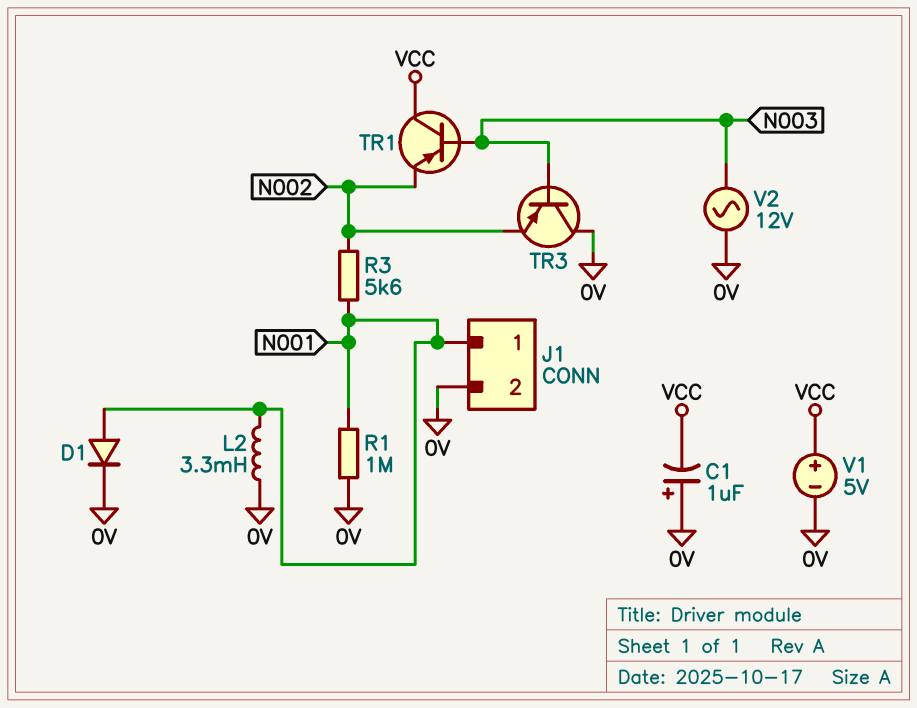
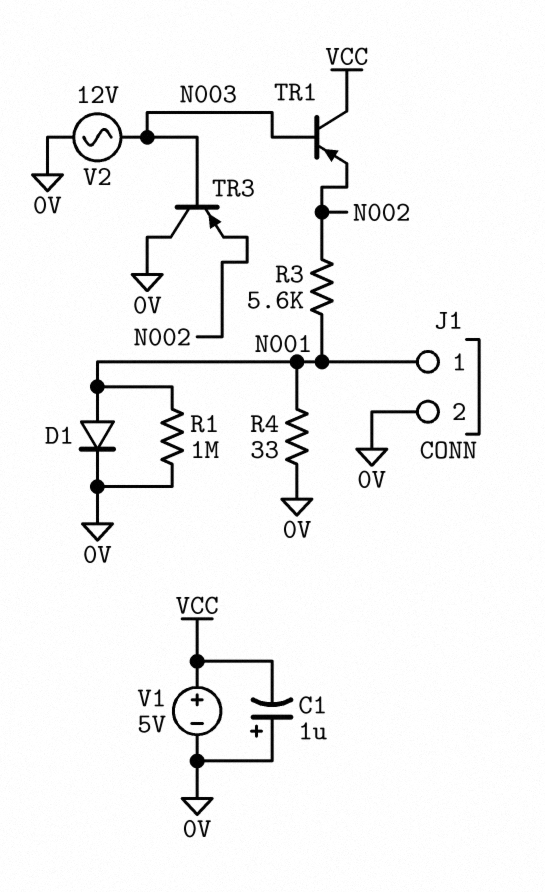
L2: 3.3mH (0V, N001) -> none
R4: none -> 33 (0V, N001)

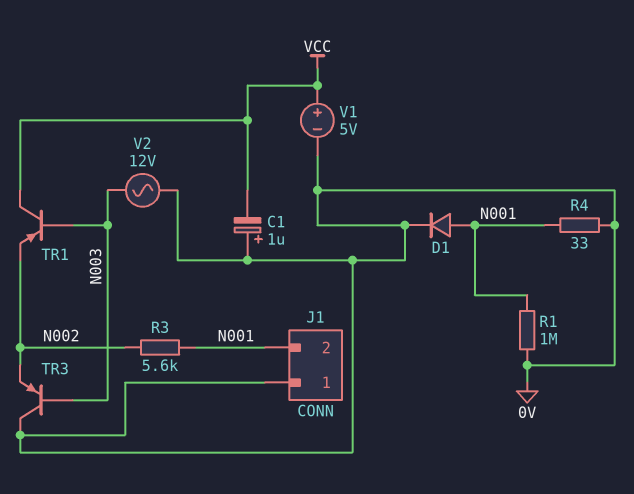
J1 pin 1: N001 -> 0V
J1 pin 2: 0V -> N001

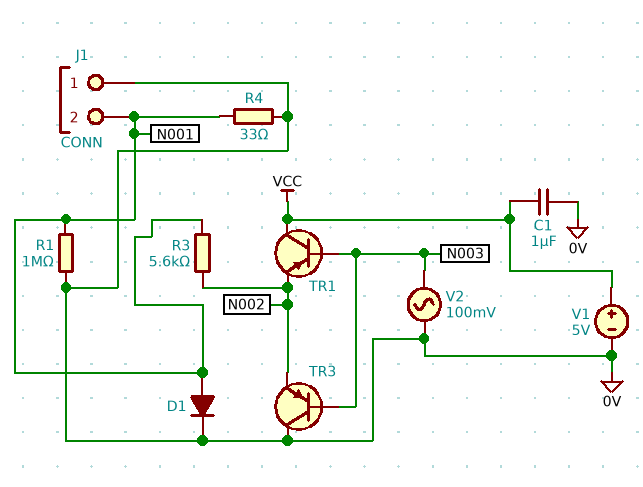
C1: 1uF (plus 0V, minus VCC) -> 1uF (0V, VCC)
V2: AC 12V (0V, N003) -> AC 100mV (0V, N003)

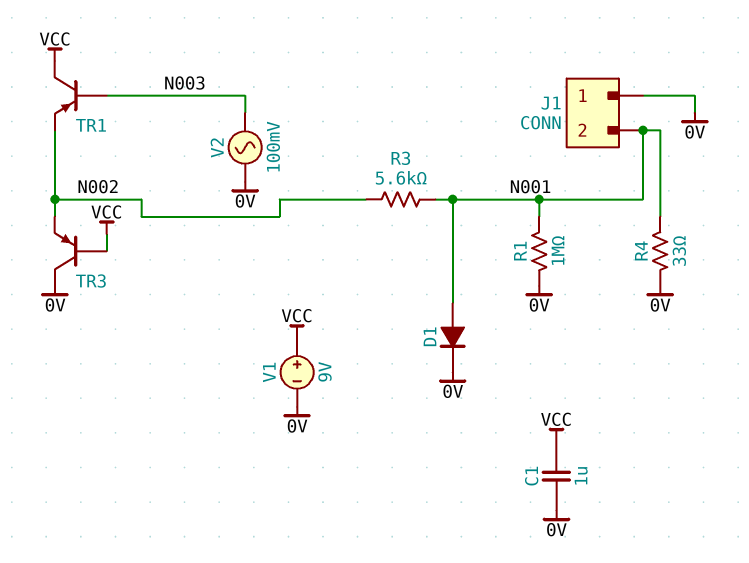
TR3: PNP (B N003, C 0V, E N002) -> PNP (B VCC, C 0V, E N002)
V1: 5V (plus VCC, minus 0V) -> 9V (plus VCC, minus 0V)

